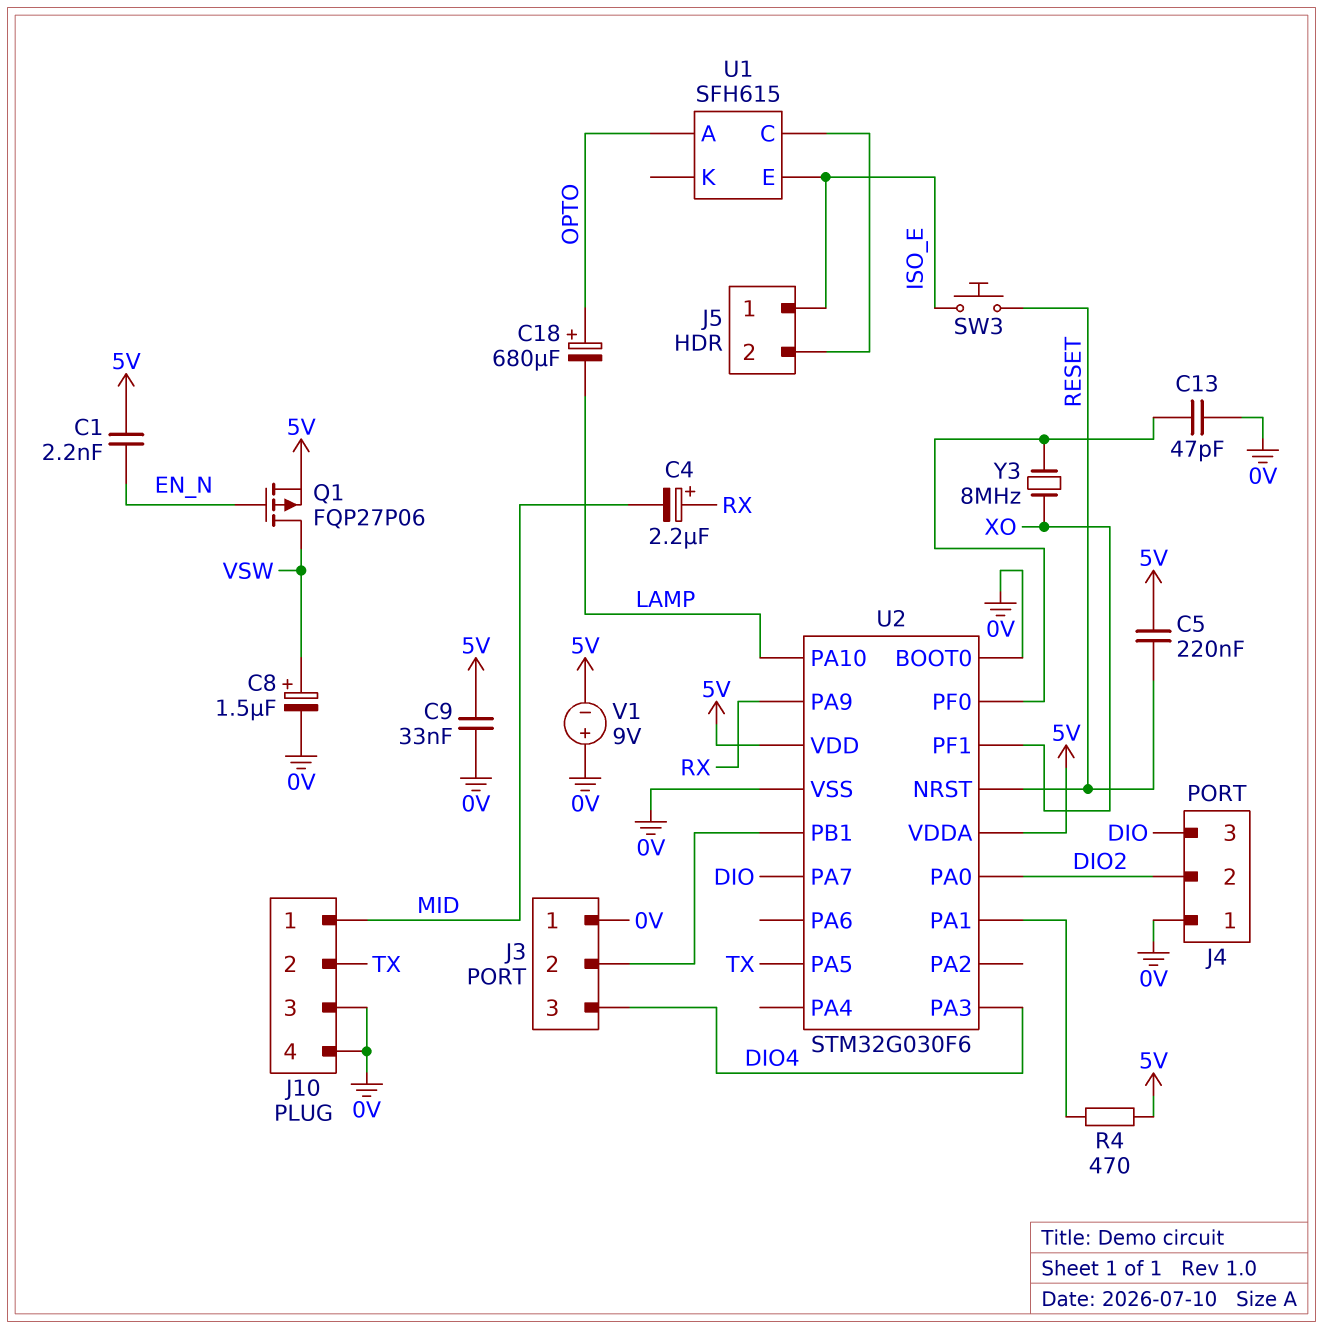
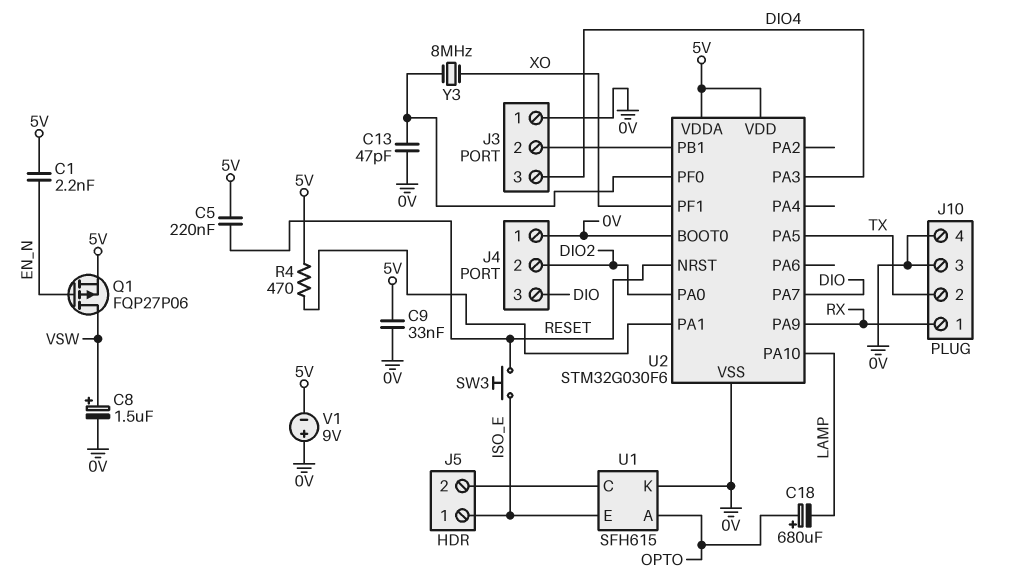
C4: 2.2uF (plus RX, minus MID) -> none
J10 pin 1: MID -> RX
U1 pin K: none -> 0V

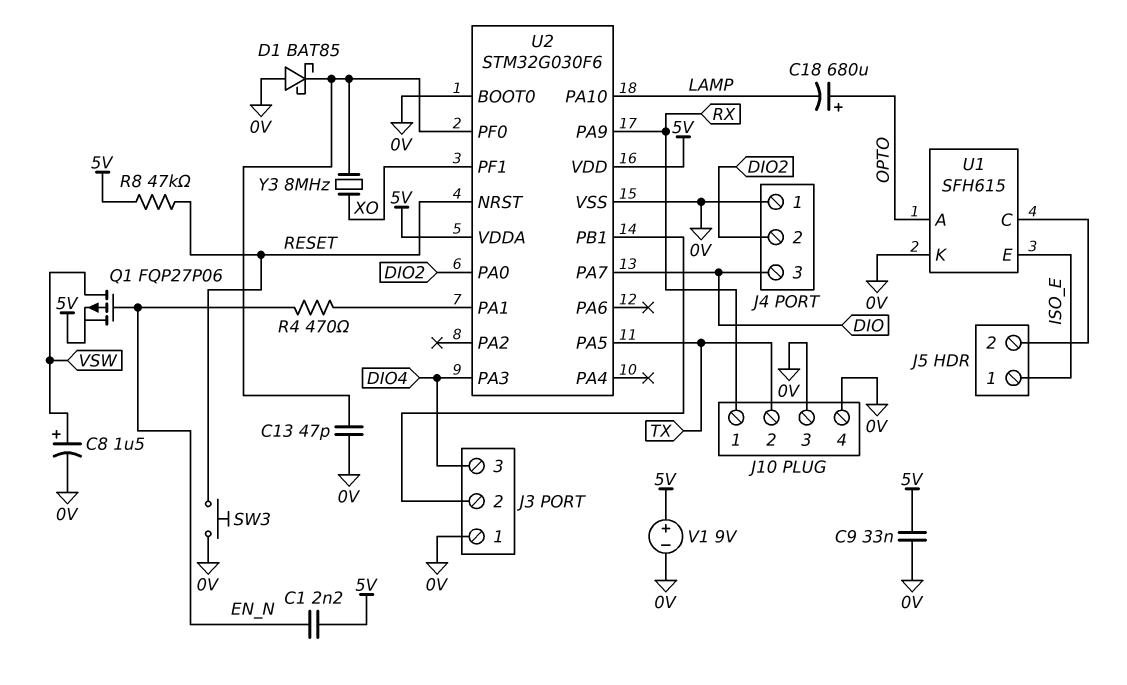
C5: 220nF (5V, RESET) -> none
D1: none -> schottky BAT85 (A 0V, K U2/PF0)
R4: 470 (5V, U2/PA1) -> 470 (EN_N, U2/PA1)
R8: none -> 47k (5V, RESET)
SW3: button (ISO_E, RESET) -> button (0V, RESET)
V1: 9V (plus 0V, minus 5V) -> 9V (plus 5V, minus 0V)

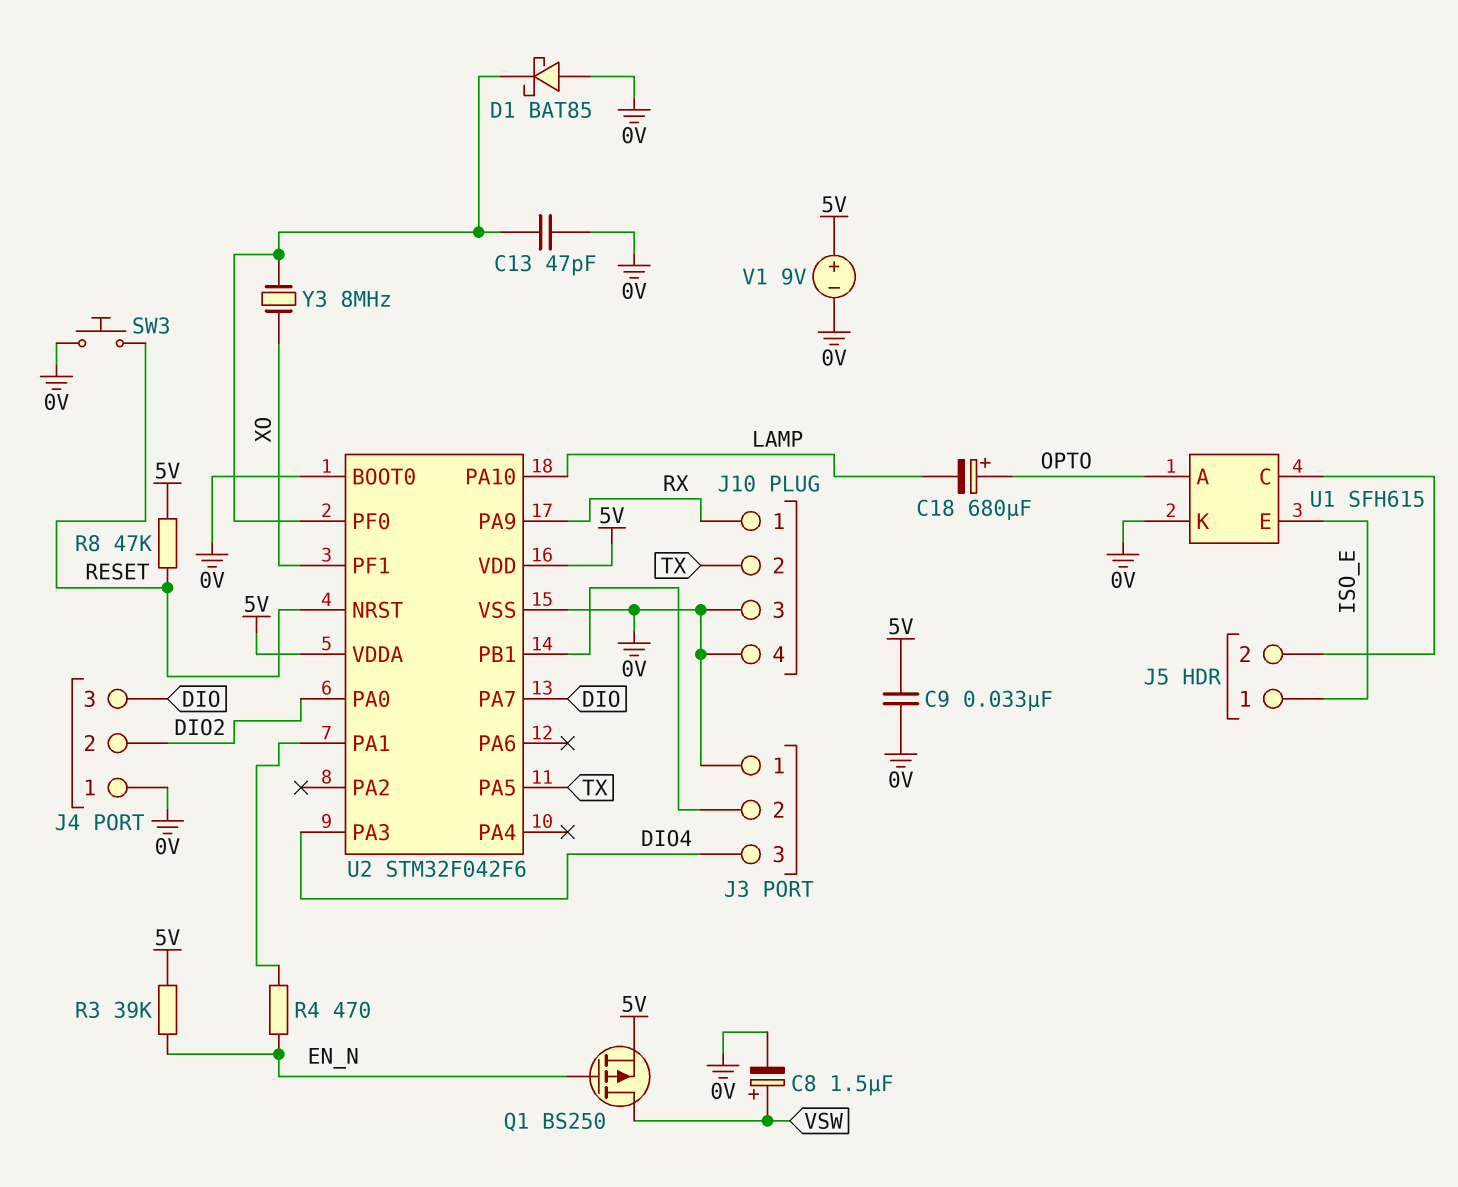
C1: 2.2nF (5V, EN_N) -> none
Q1: PMOS FQP27P06 (G EN_N, D VSW, S 5V) -> PMOS BS250 (G EN_N, D VSW, S 5V)
R3: none -> 39k (5V, EN_N)
U2: STM32G030F6 -> STM32F042F6

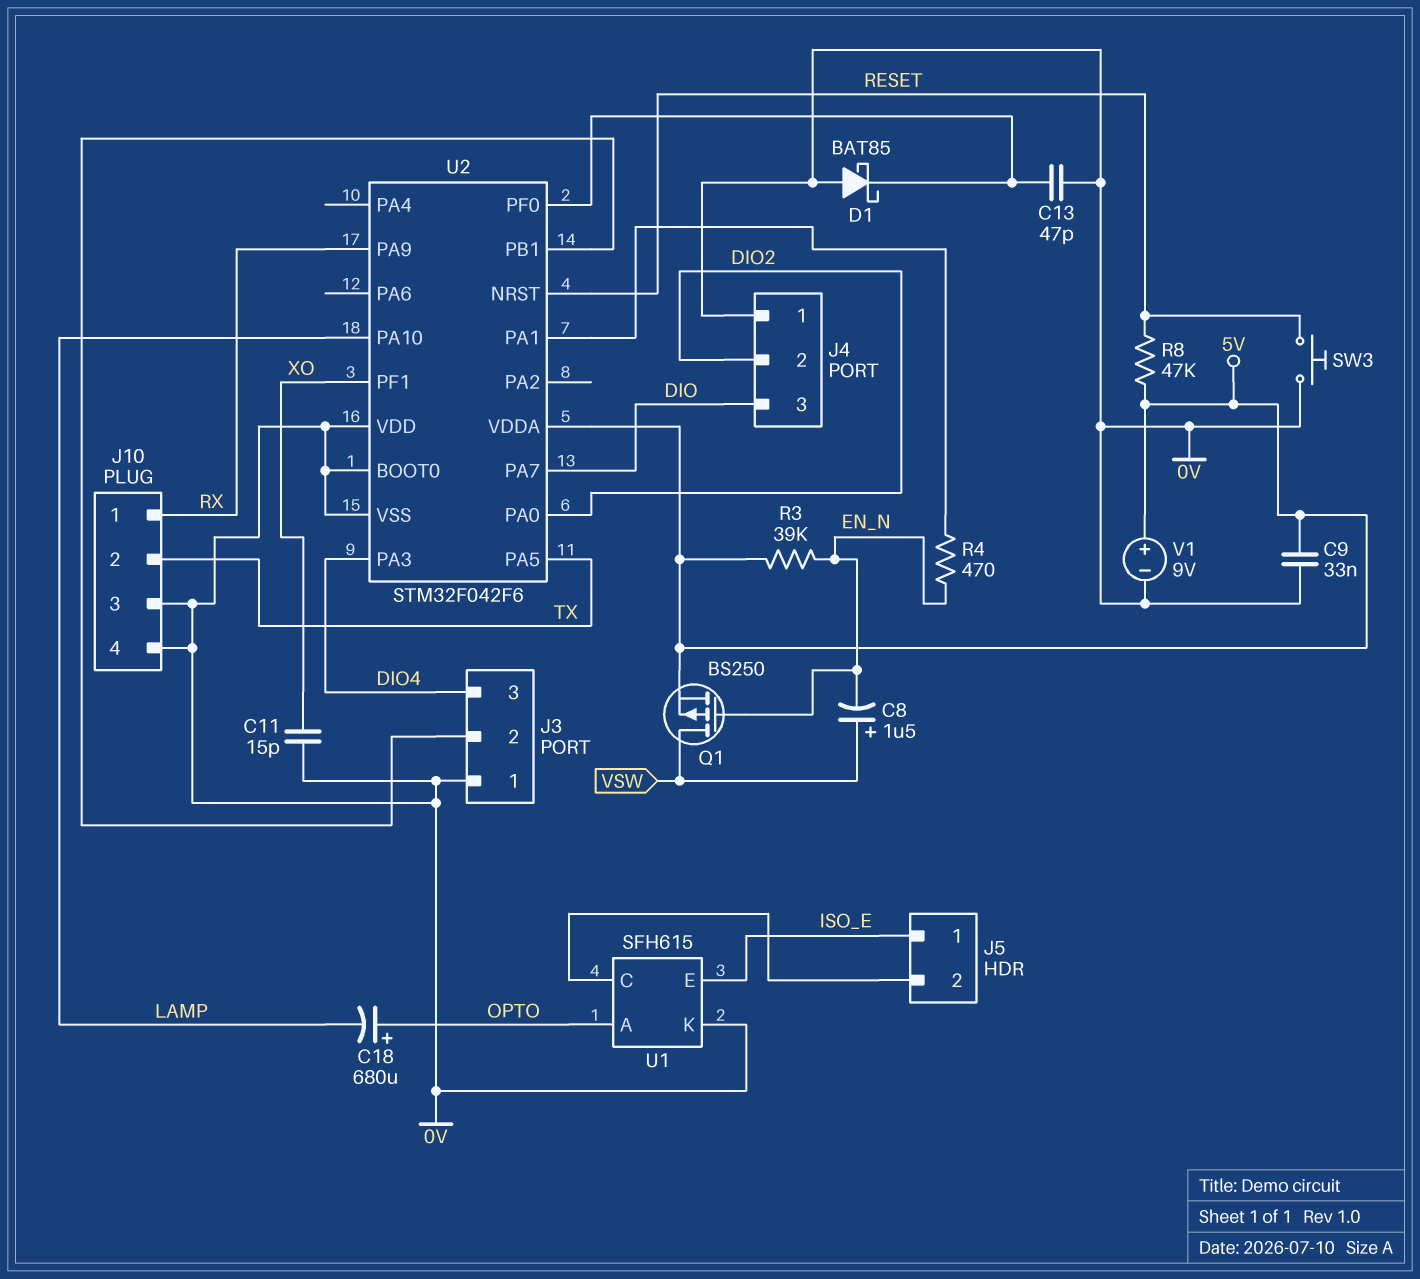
C8: 1.5uF (plus VSW, minus 0V) -> 1.5uF (plus VSW, minus EN_N)
C11: none -> 15pF (0V, XO)
U2 pin VDD: 5V -> 0V
Y3: 8MHz (U2/PF0, XO) -> none

